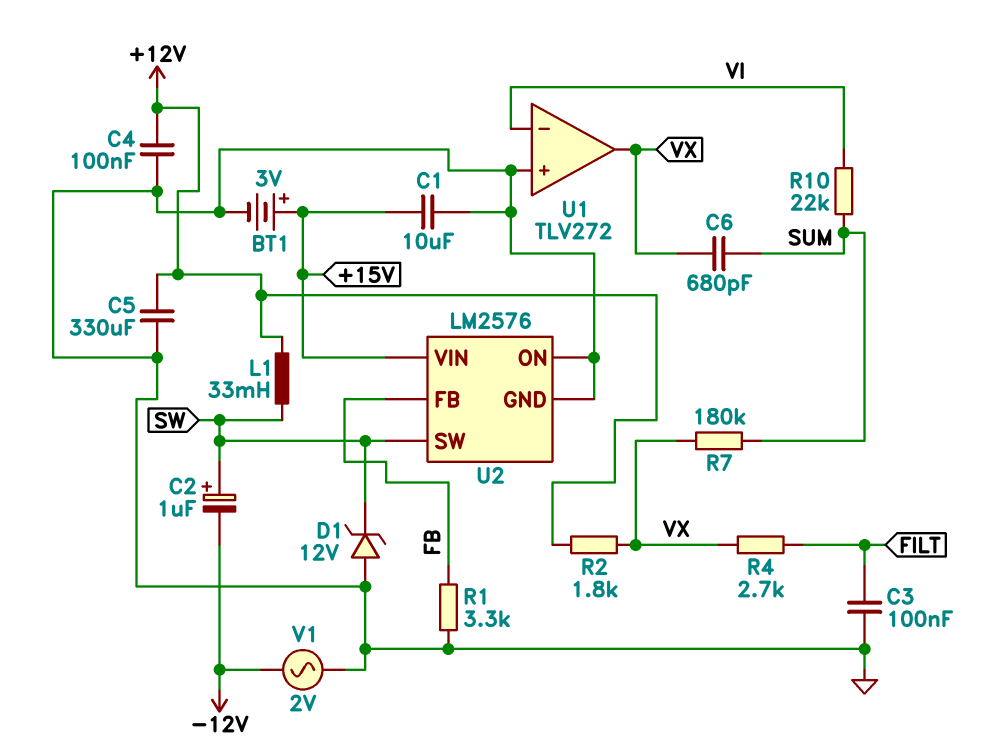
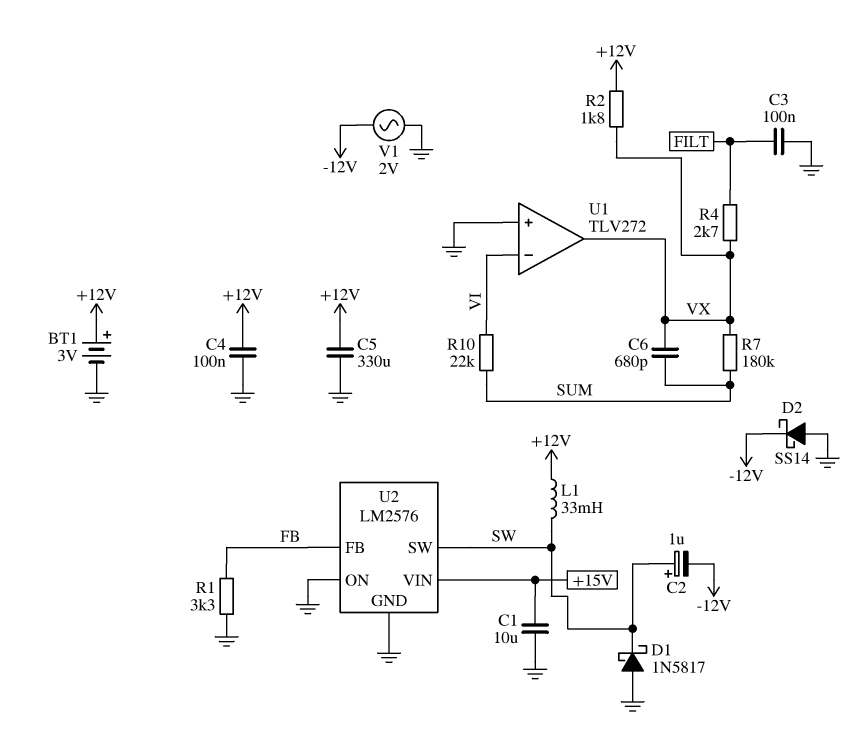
BT1: 3V (plus +15V, minus GND) -> 3V (plus +12V, minus GND)
D1: zener 12V (A GND, K SW) -> schottky 1N5817 (A GND, K SW)
D2: none -> schottky SS14 (A GND, K -12V)

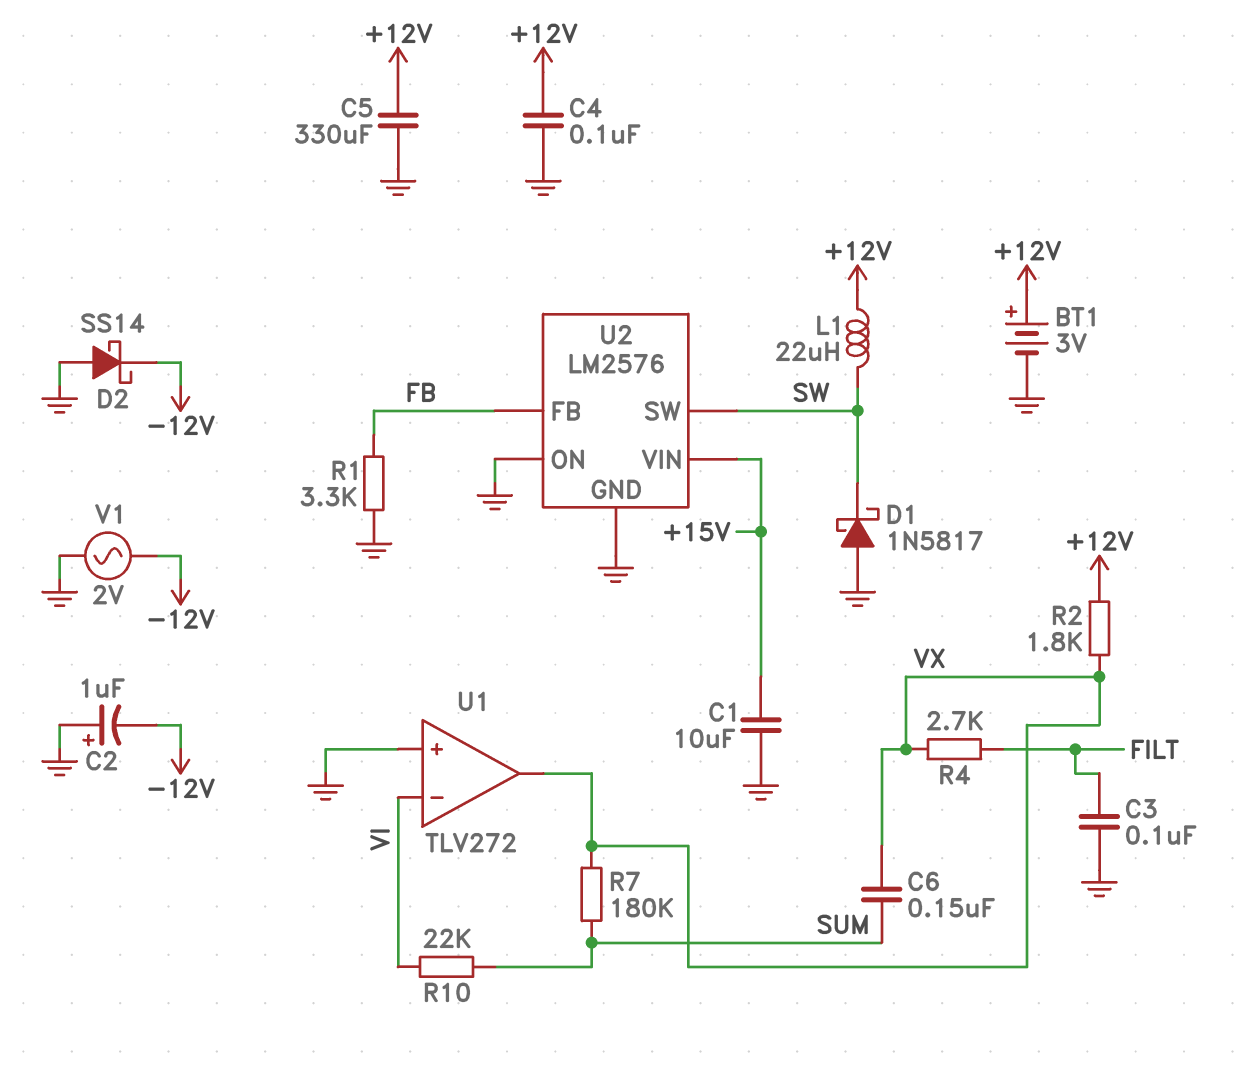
C2: 1uF (plus SW, minus -12V) -> 1uF (plus GND, minus -12V)
C6: 680pF (SUM, VX) -> 150nF (SUM, VX)
L1: 33mH (+12V, SW) -> 22uH (+12V, SW)

